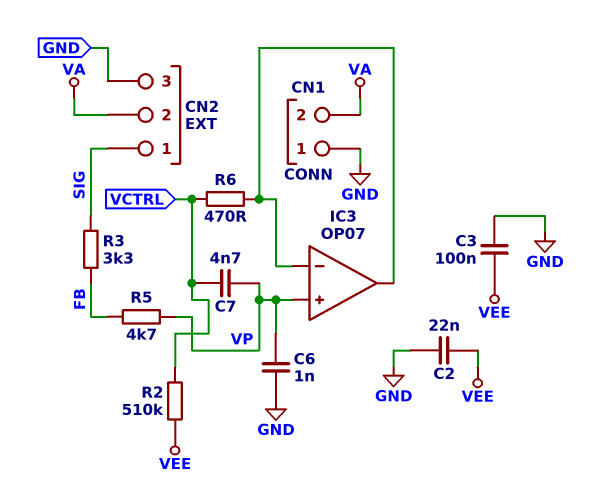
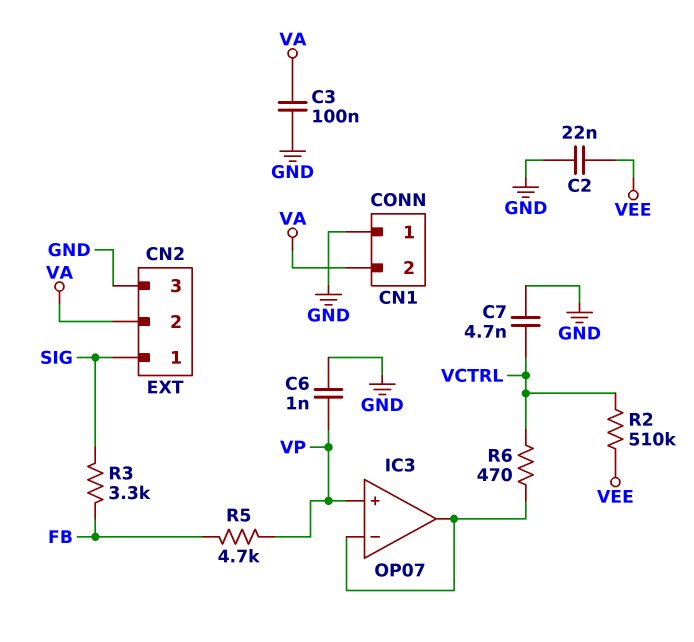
C3: 100nF (GND, VEE) -> 100nF (GND, VA)
C7: 4.7nF (VCTRL, VP) -> 4.7nF (GND, VCTRL)

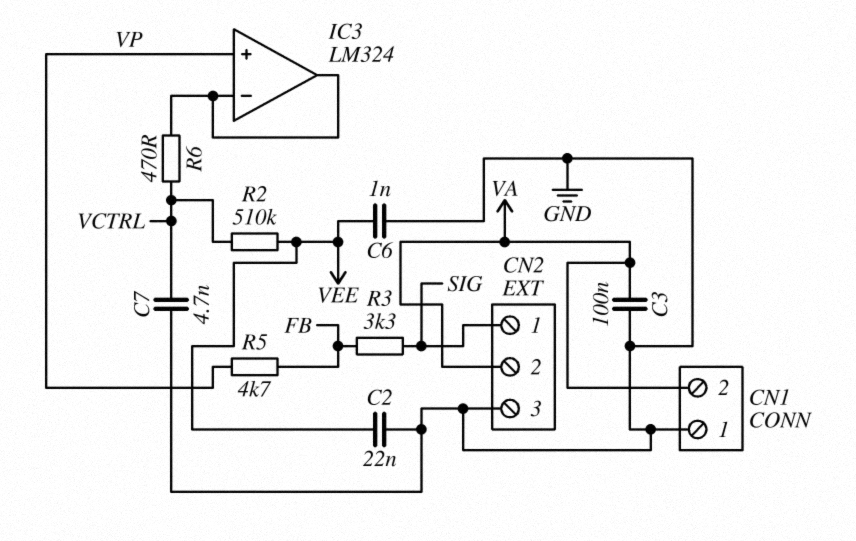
C6: 1nF (GND, VP) -> 1nF (GND, VEE)
IC3: OP07 -> LM324

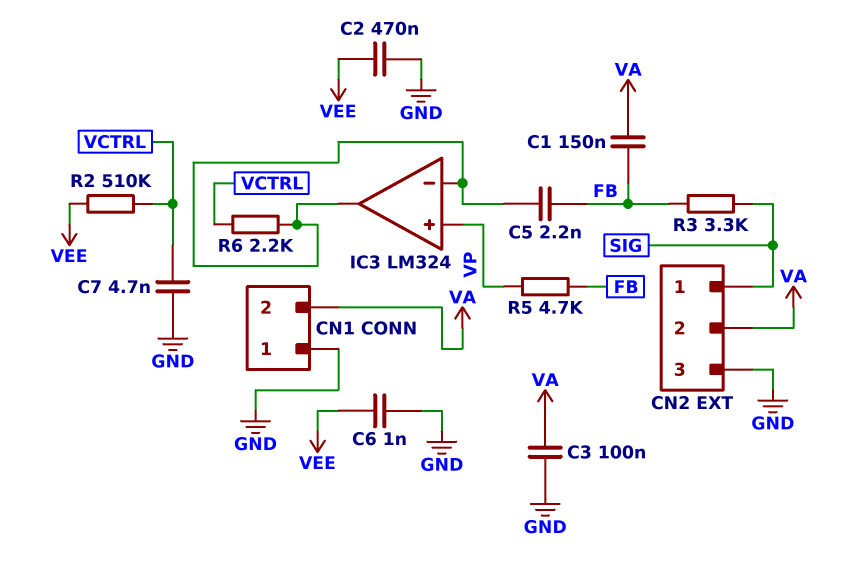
C1: none -> 150nF (FB, VA)
C2: 22nF (GND, VEE) -> 470nF (GND, VEE)
C5: none -> 2.2nF (FB, IC3/in-)
R6: 470 (IC3/in-, VCTRL) -> 2.2k (IC3/in-, VCTRL)

